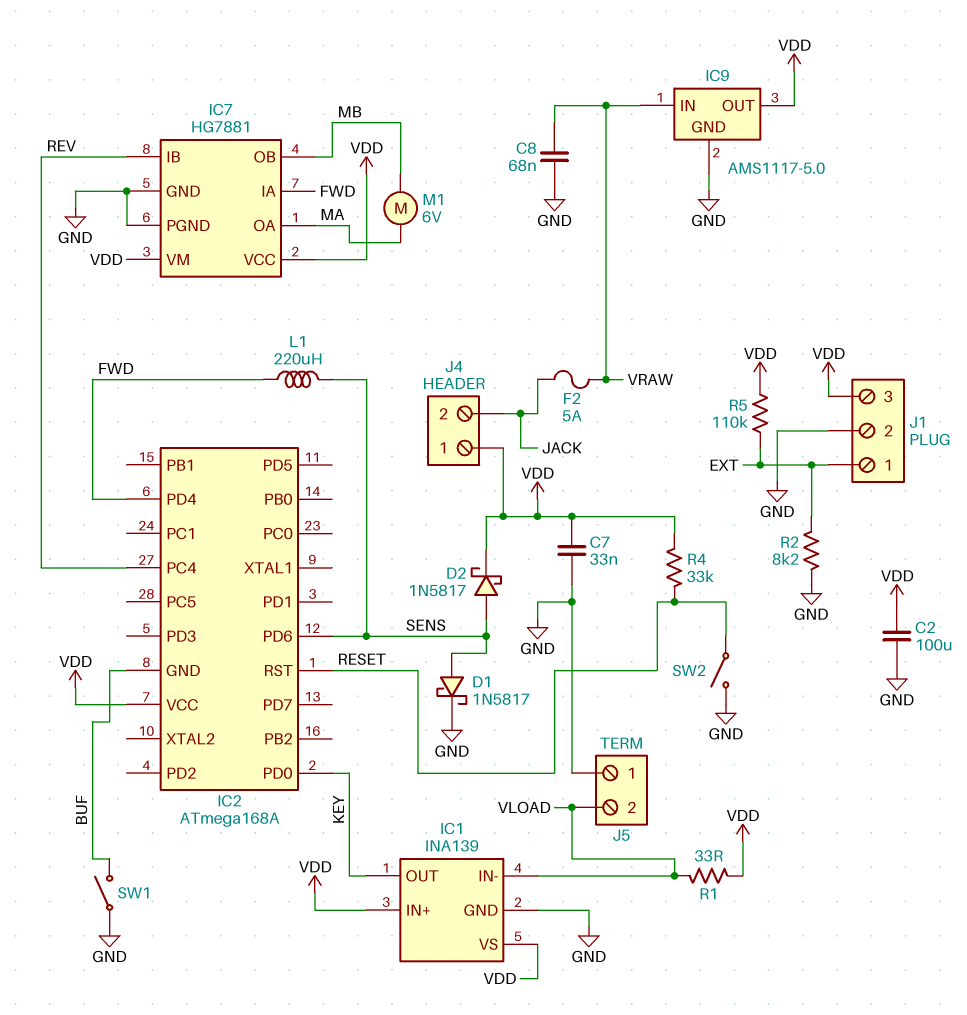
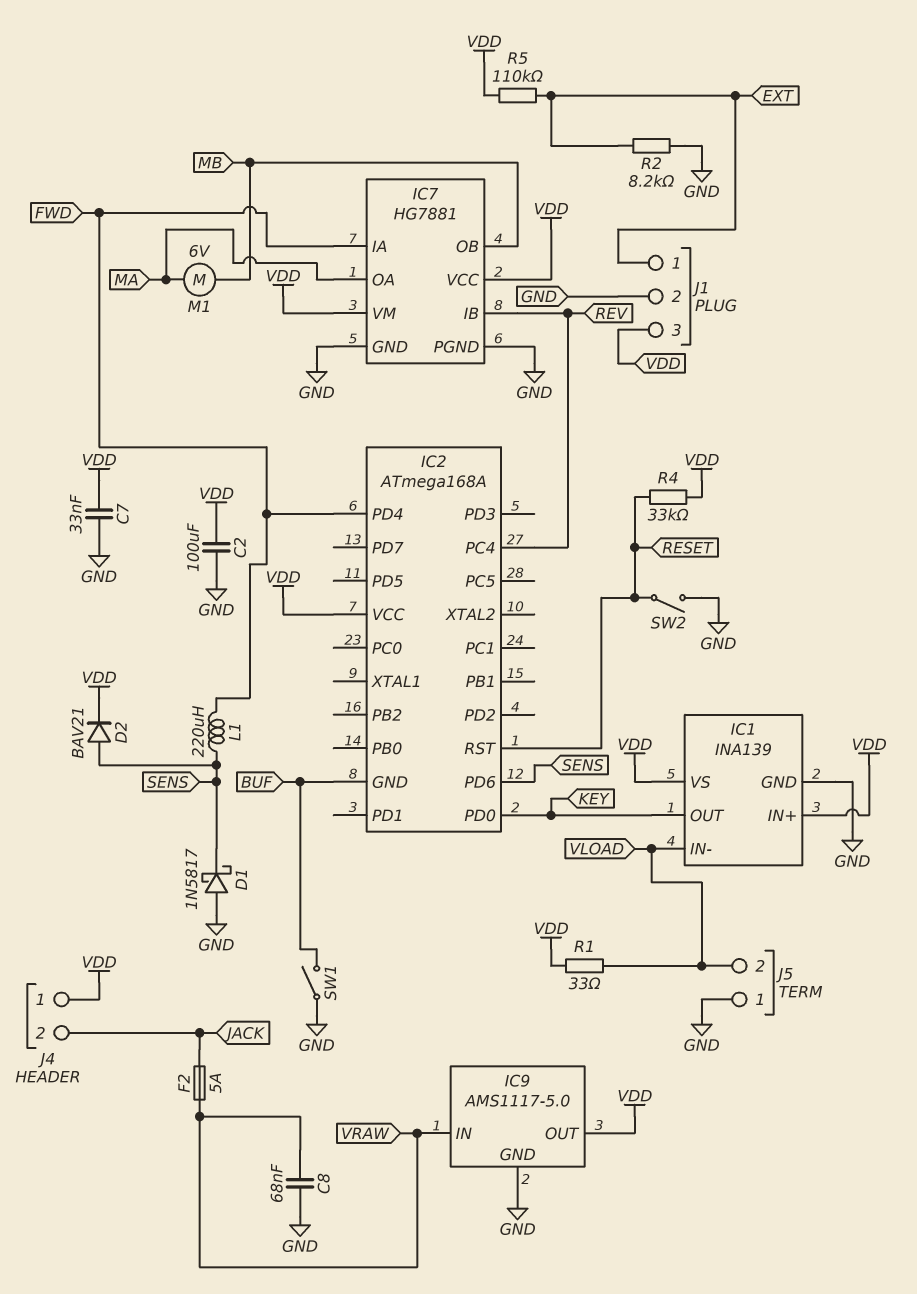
D1: schottky 1N5817 (A SENS, K GND) -> schottky 1N5817 (A GND, K SENS)
D2: schottky 1N5817 (A SENS, K VDD) -> diode BAV21 (A SENS, K VDD)

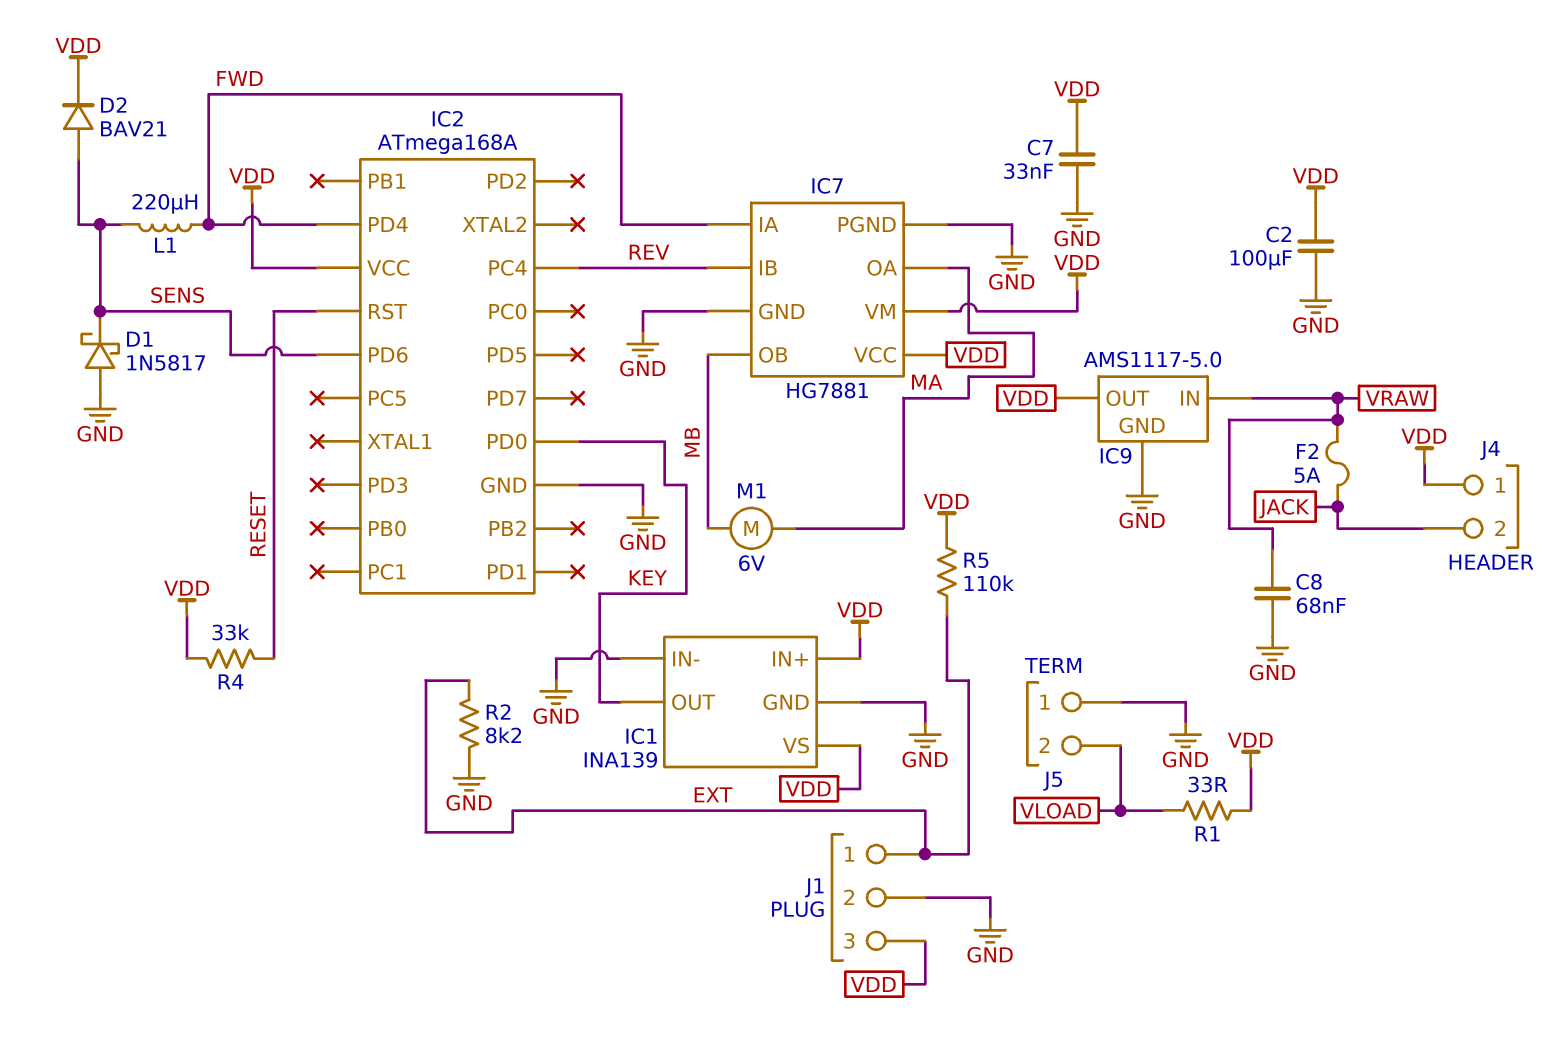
IC1 pin IN-: VLOAD -> GND
IC2 pin GND: BUF -> GND
SW1: switch (BUF, GND) -> none
SW2: switch (GND, RESET) -> none

